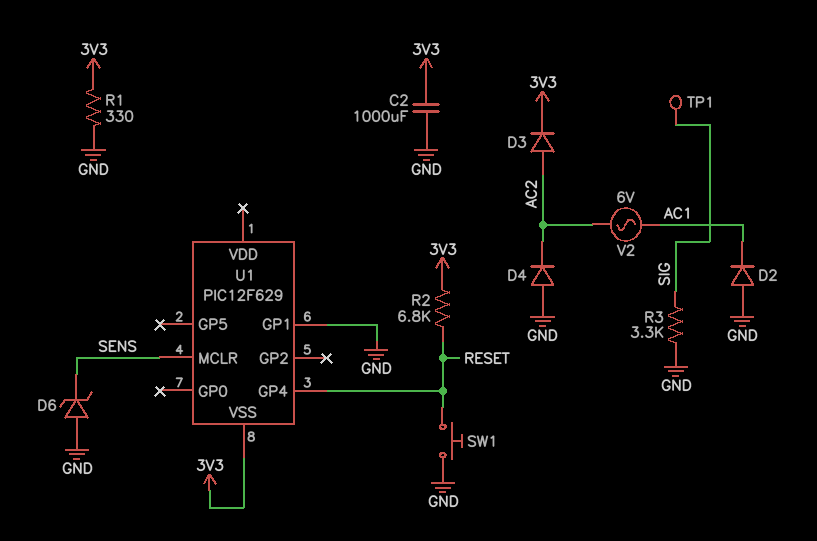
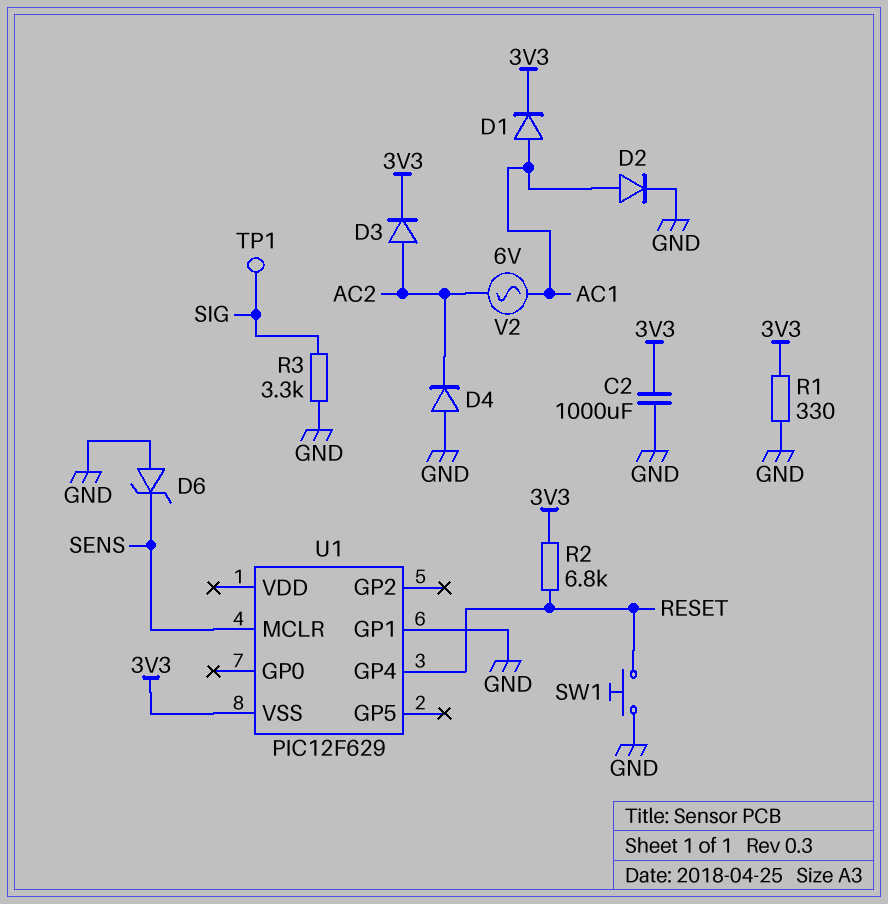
D1: none -> diode (A AC1, K 3V3)
D2: diode (A GND, K AC1) -> diode (A AC1, K GND)

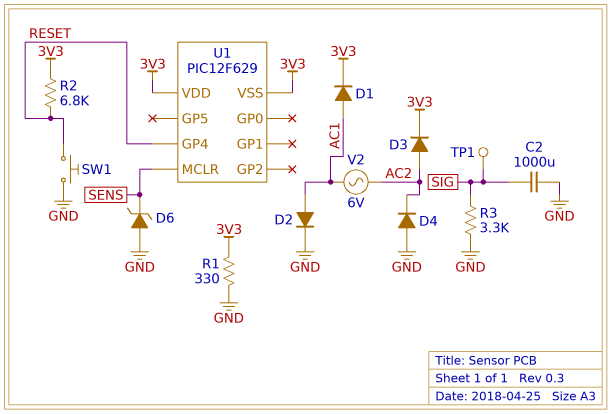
C2: 1000uF (3V3, GND) -> 1000uF (GND, SIG)
U1 pin GP1: GND -> none
U1 pin VDD: none -> 3V3

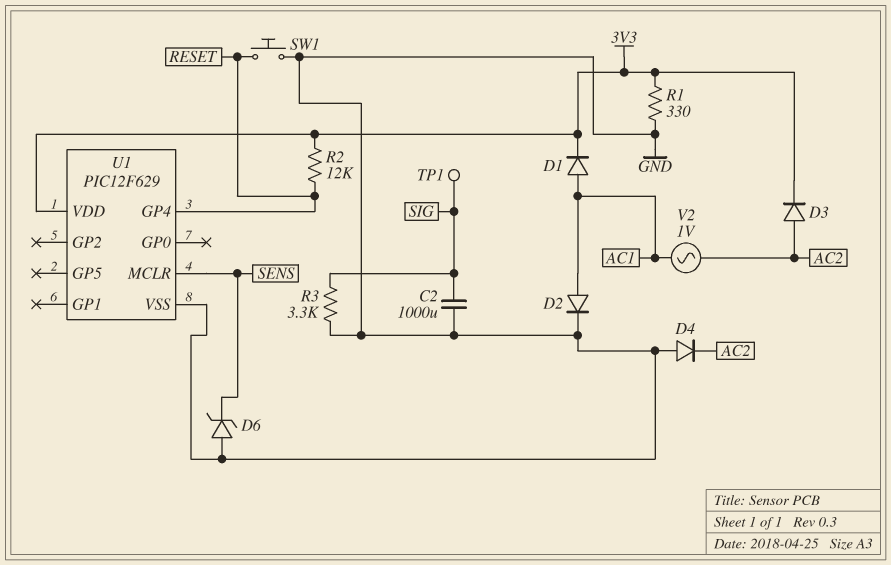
R2: 6.8k (3V3, RESET) -> 12k (3V3, RESET)
U1 pin VSS: 3V3 -> GND
V2: AC 6V (AC1, AC2) -> AC 1V (AC1, AC2)

